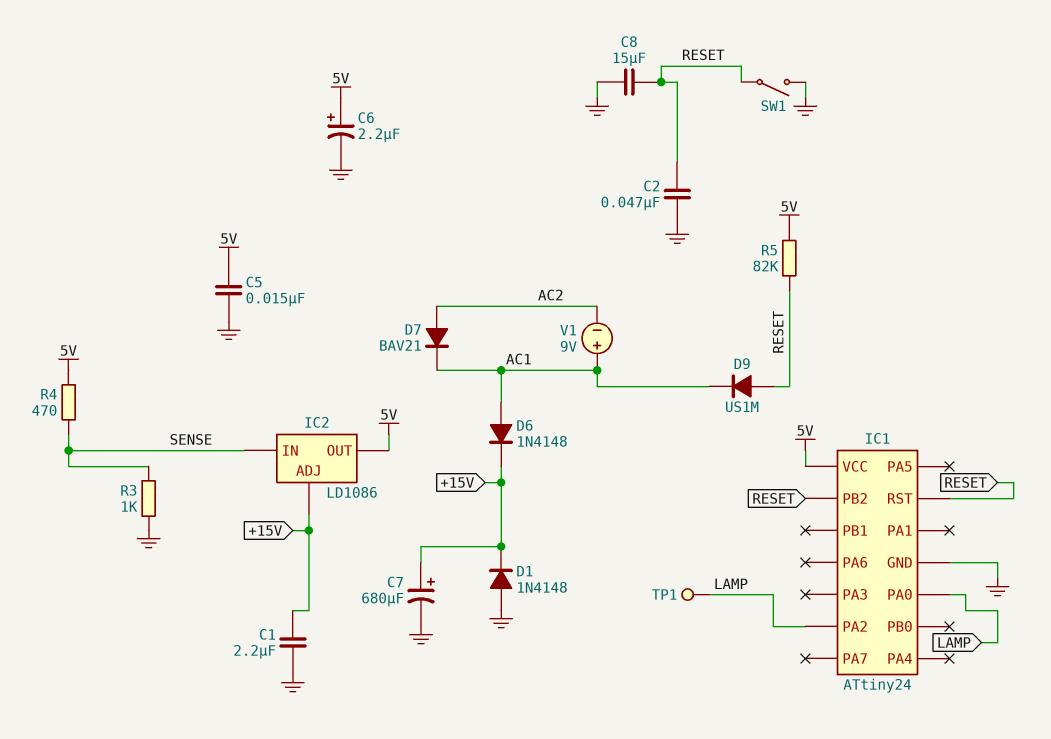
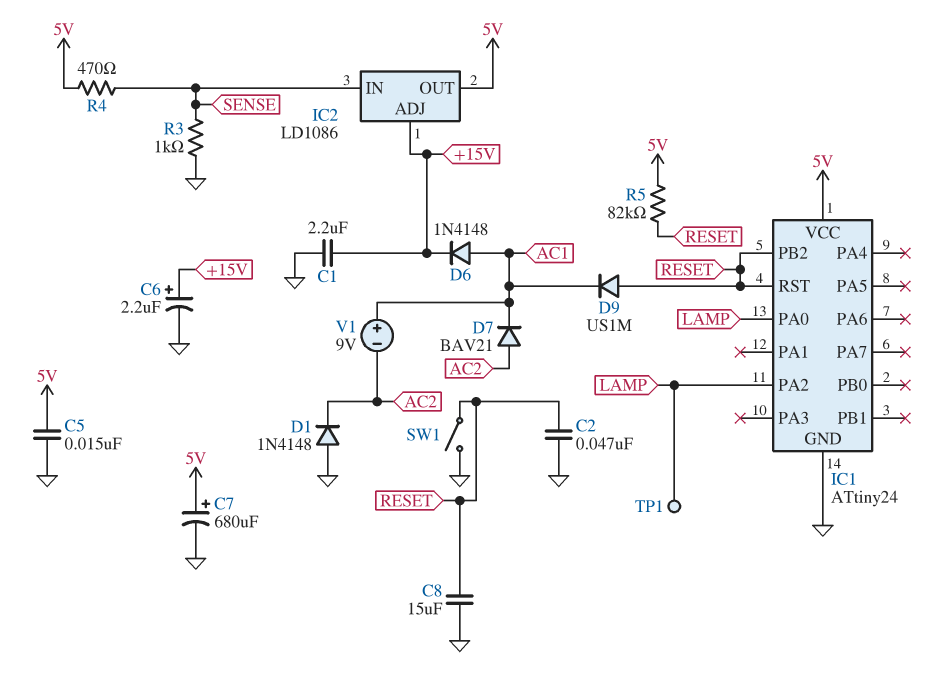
C6: 2.2uF (plus 5V, minus GND) -> 2.2uF (plus +15V, minus GND)
C7: 680uF (plus +15V, minus GND) -> 680uF (plus 5V, minus GND)
D1: diode 1N4148 (A GND, K +15V) -> diode 1N4148 (A GND, K AC2)

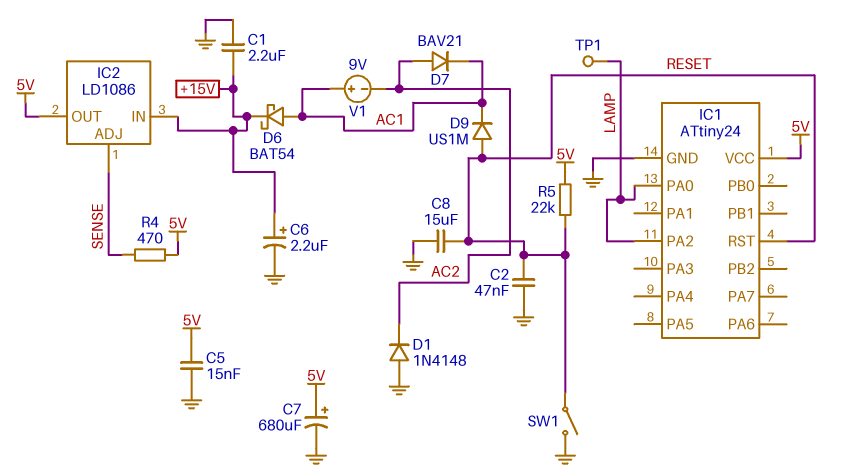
D6: diode 1N4148 (A AC1, K +15V) -> schottky BAT54 (A AC1, K +15V)
IC1 pin PB2: RESET -> none
IC2 pin ADJ: +15V -> SENSE
IC2 pin IN: SENSE -> +15V
R3: 1k (GND, SENSE) -> none
R5: 82k (5V, RESET) -> 22k (5V, RESET)

